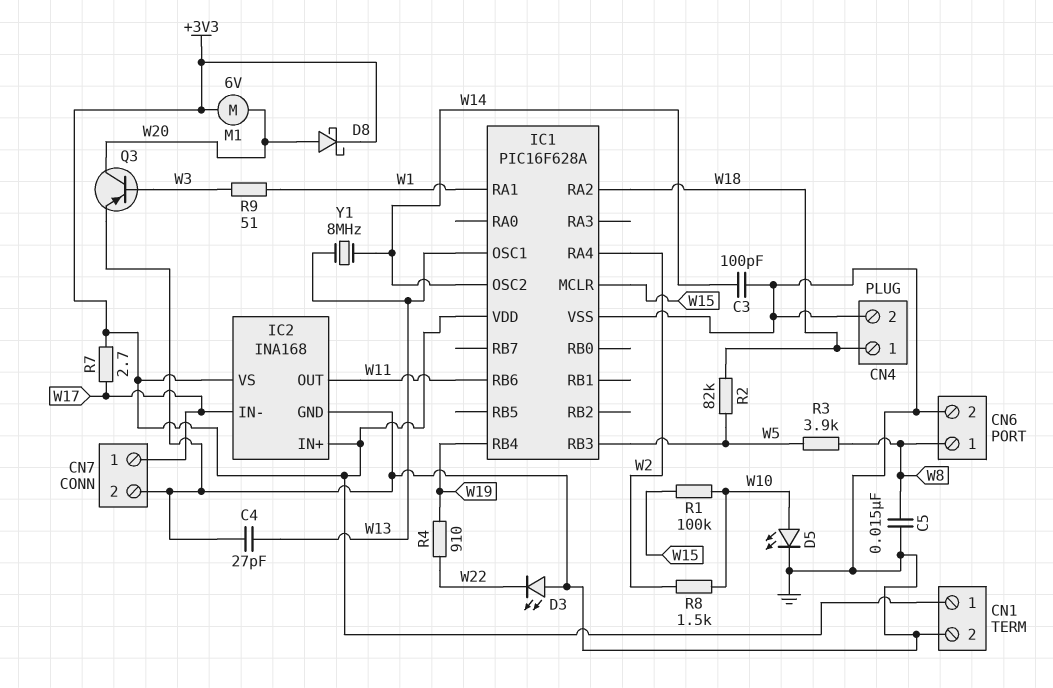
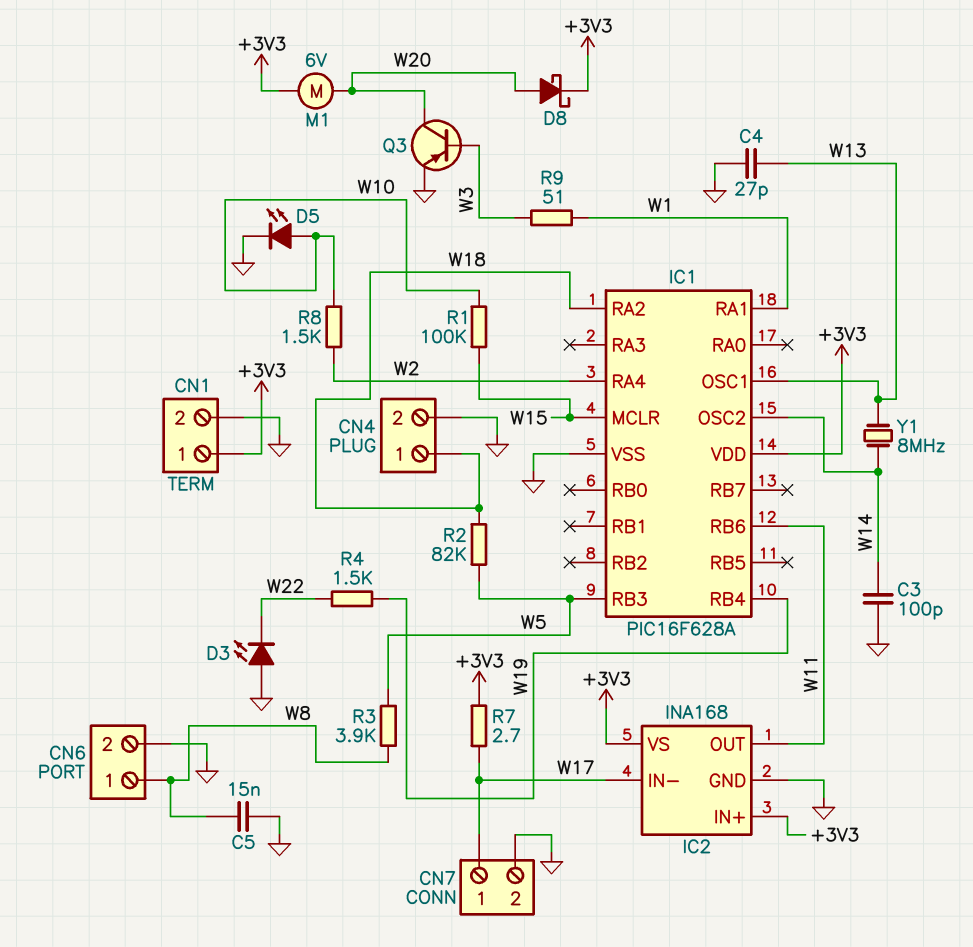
R4: 910 (W19, W22) -> 1.5k (W19, W22)

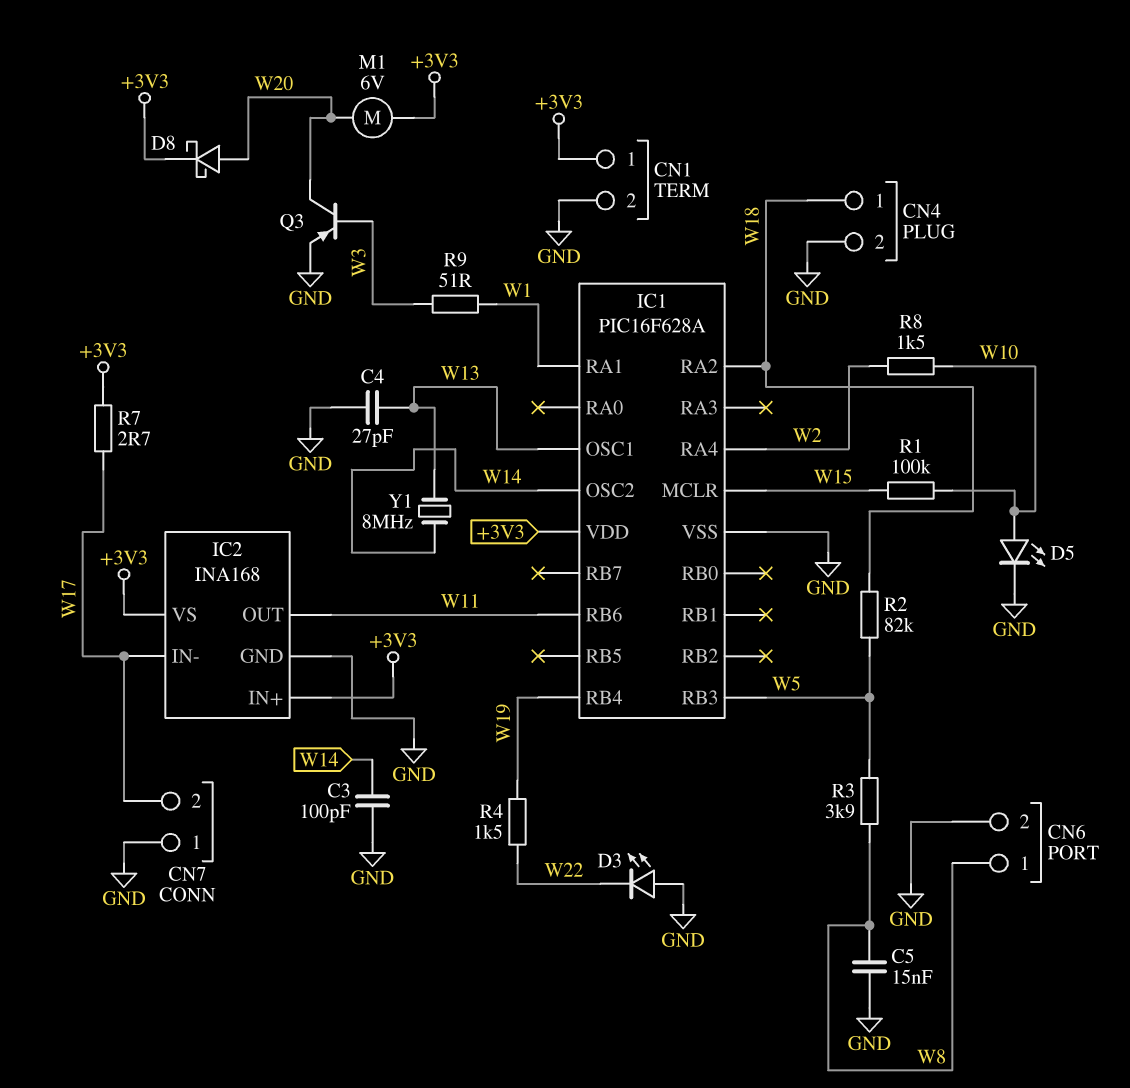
CN7 pin 1: W17 -> GND
CN7 pin 2: GND -> W17

